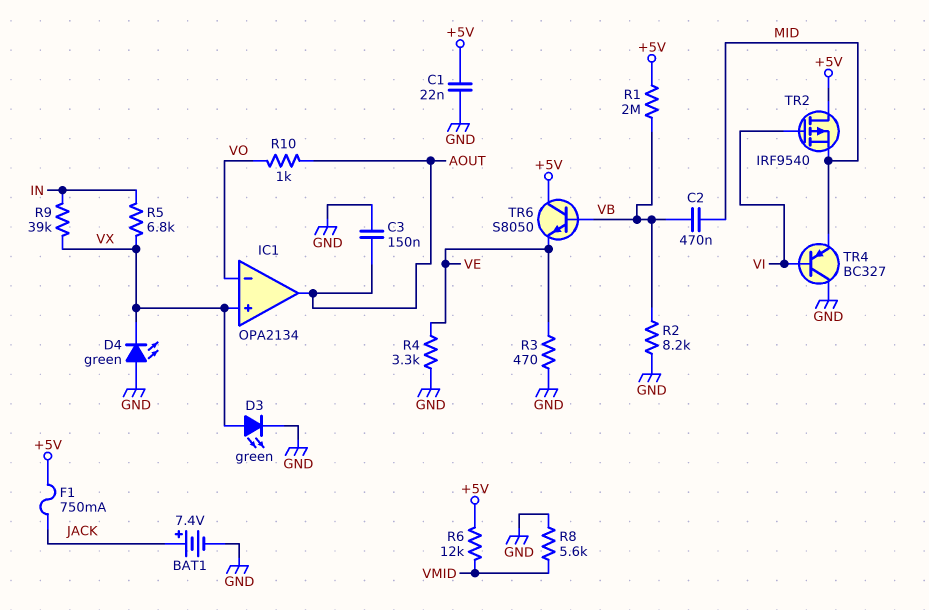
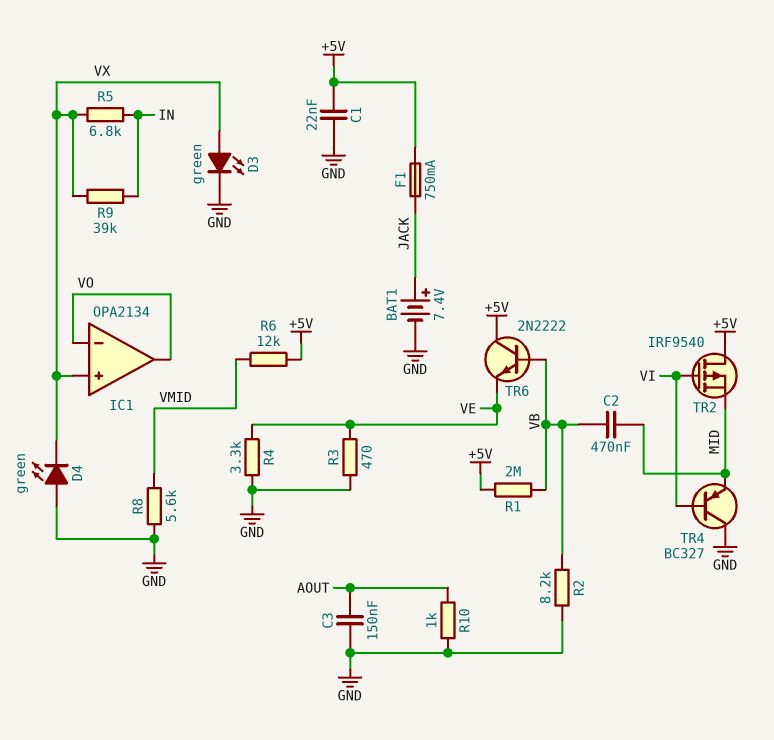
IC1 pin out: AOUT -> VO
R10: 1k (AOUT, VO) -> 1k (AOUT, GND)
TR6: NPN S8050 (B VB, C +5V, E VE) -> NPN 2N2222 (B VB, C +5V, E VE)

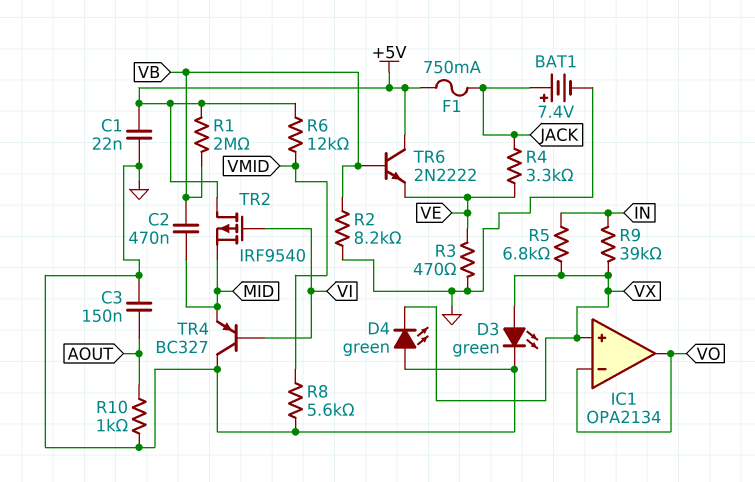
R4: 3.3k (GND, VE) -> 3.3k (JACK, VE)

